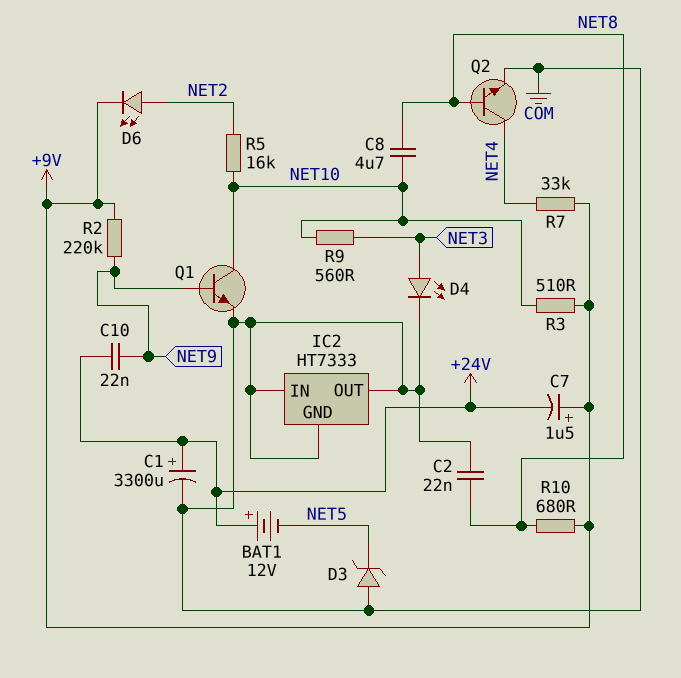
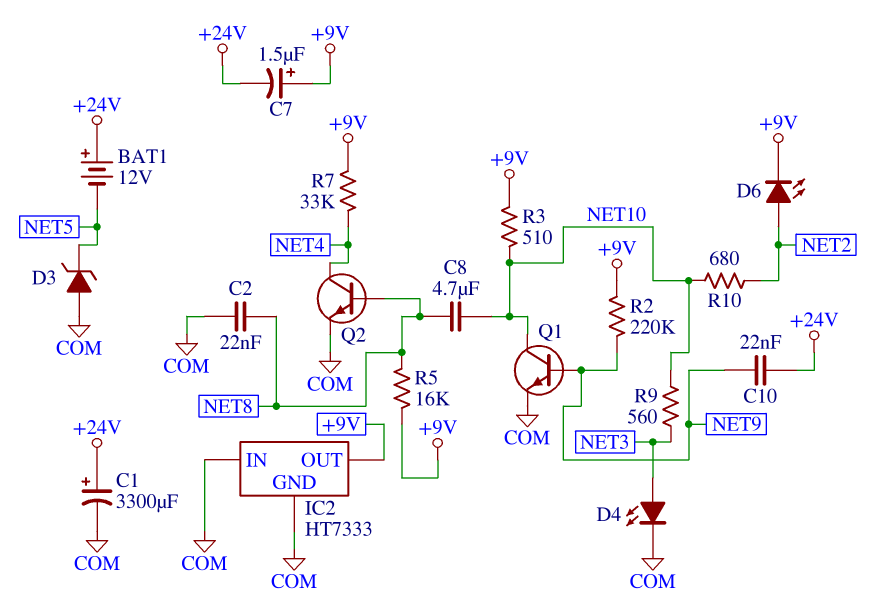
IC2 pin OUT: COM -> +9V
R5: 16k (NET2, NET10) -> 16k (+9V, NET8)
R10: 680 (+9V, NET8) -> 680 (NET2, NET10)

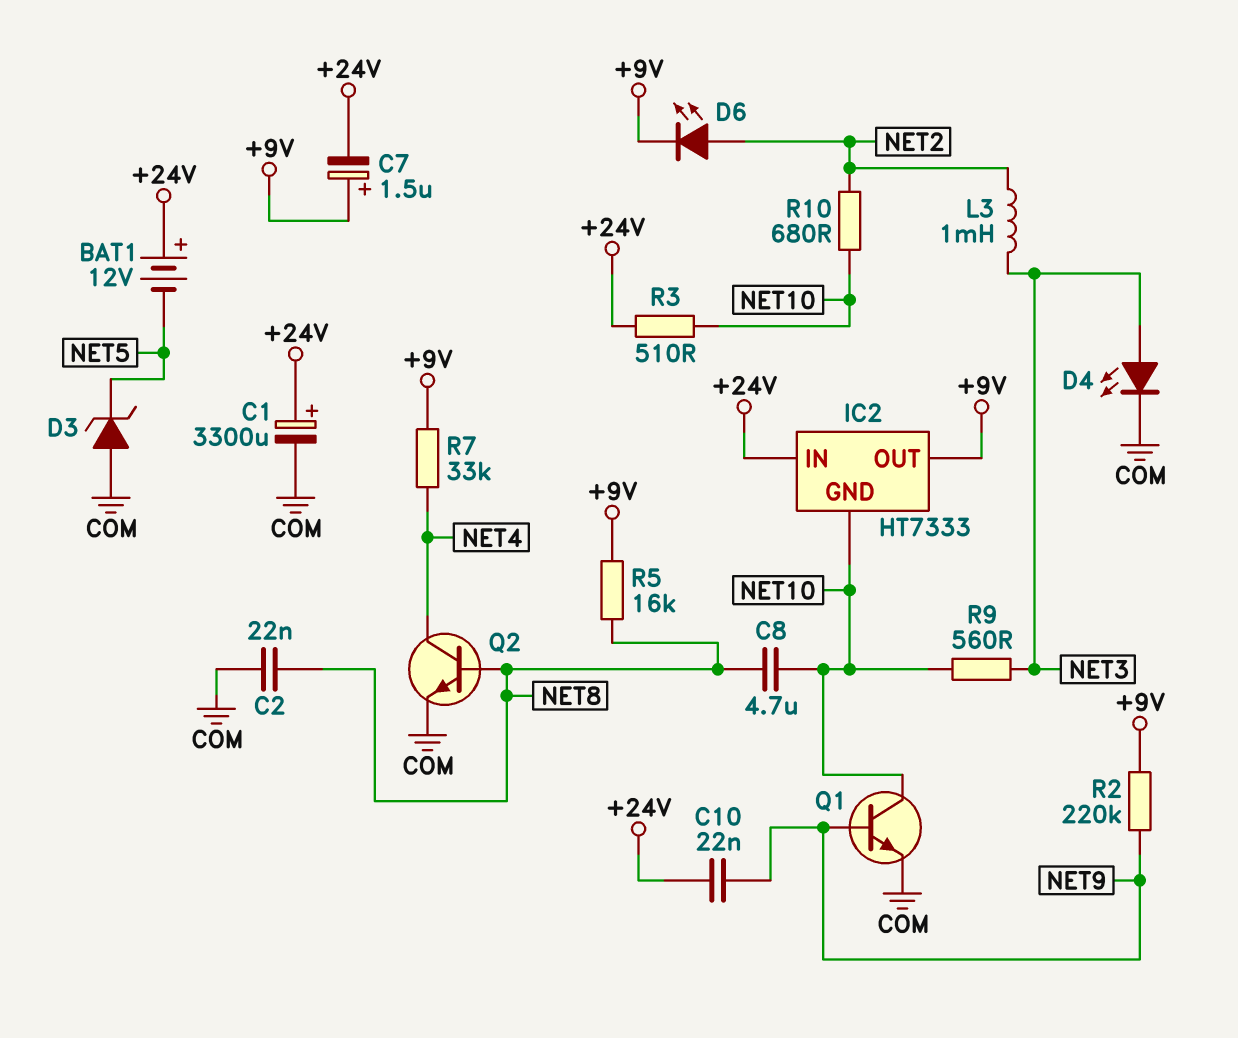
IC2 pin GND: COM -> NET10
IC2 pin IN: COM -> +24V
L3: none -> 1mH (NET2, NET3)
R3: 510 (+9V, NET10) -> 510 (+24V, NET10)

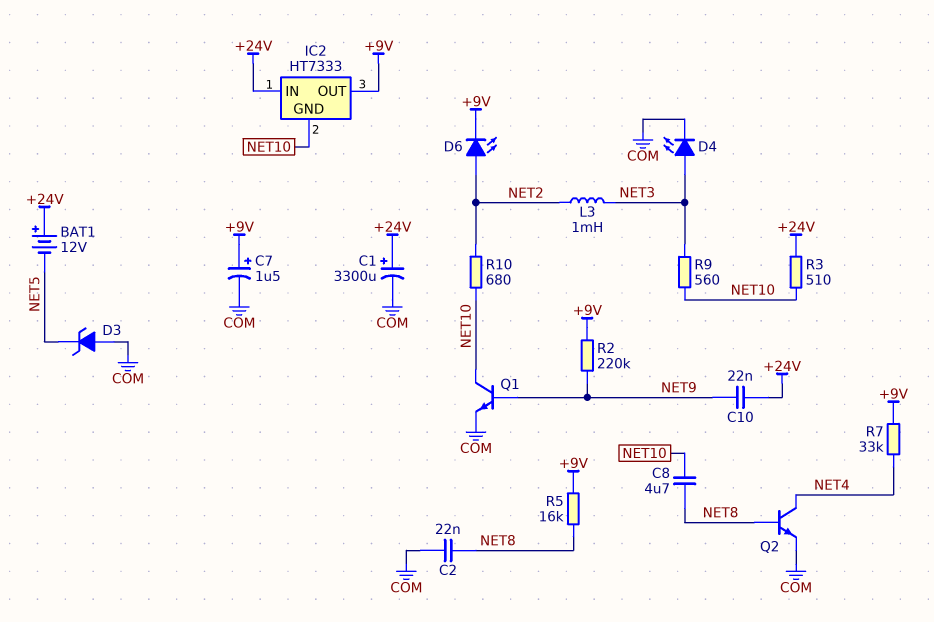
C7: 1.5uF (plus +9V, minus +24V) -> 1.5uF (plus +9V, minus COM)

